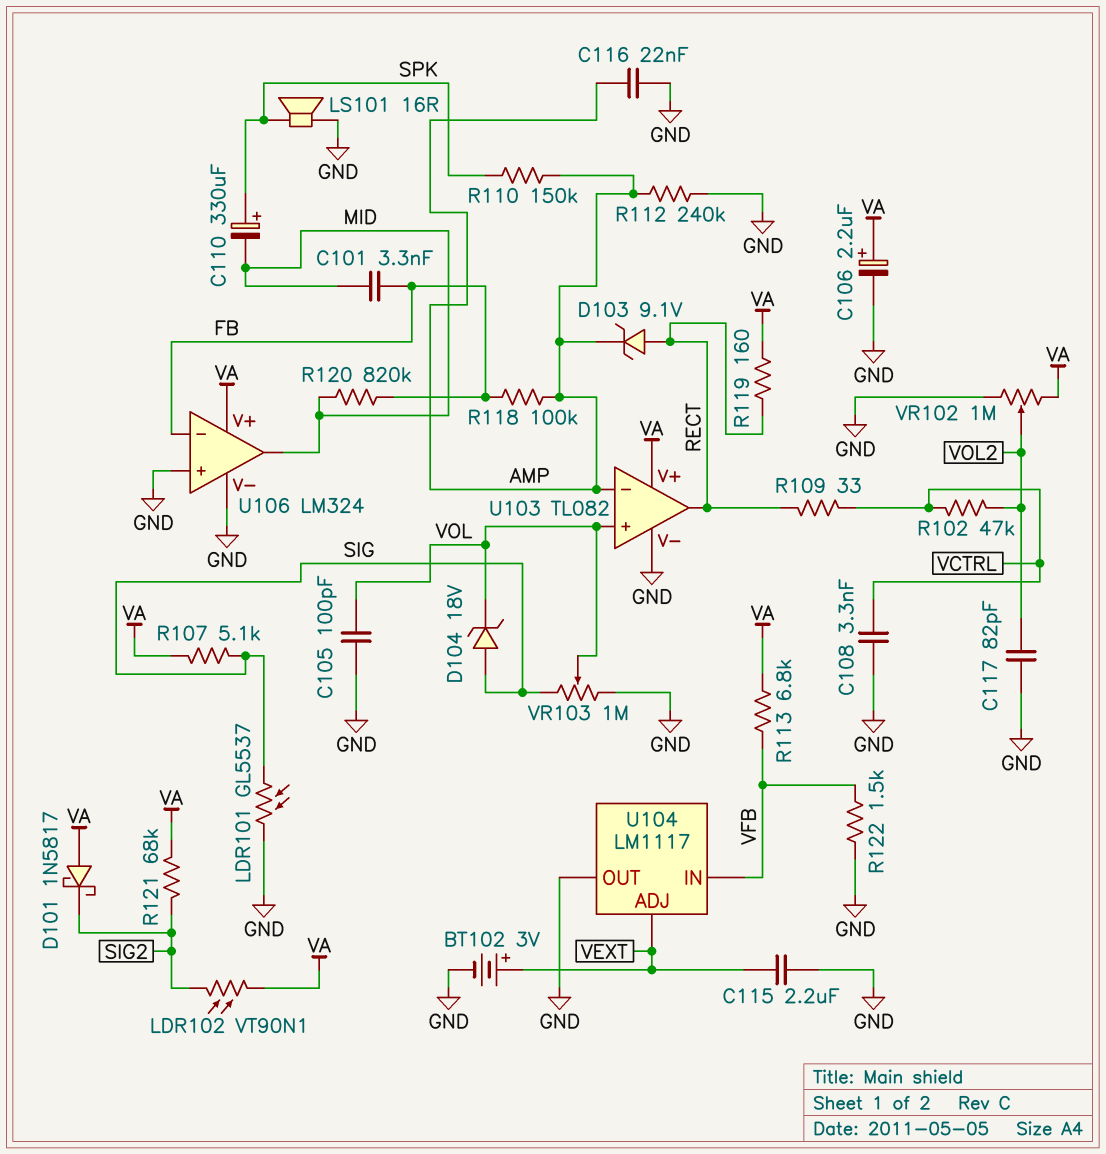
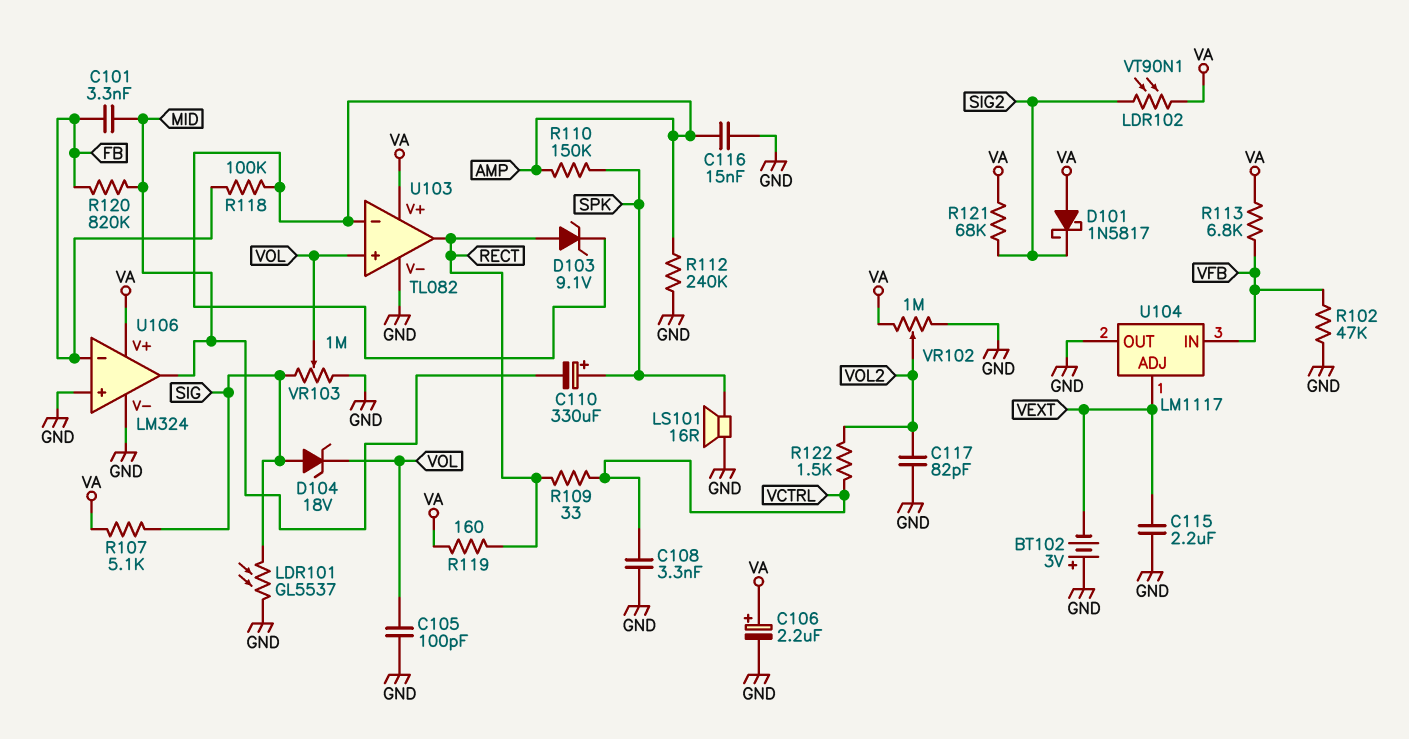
BT102: 3V (plus VEXT, minus GND) -> 3V (plus GND, minus VEXT)
C116: 22nF (AMP, GND) -> 15nF (AMP, GND)
R102: 47k (VCTRL, VOL2) -> 47k (GND, VFB)
R122: 1.5k (GND, VFB) -> 1.5k (VCTRL, VOL2)

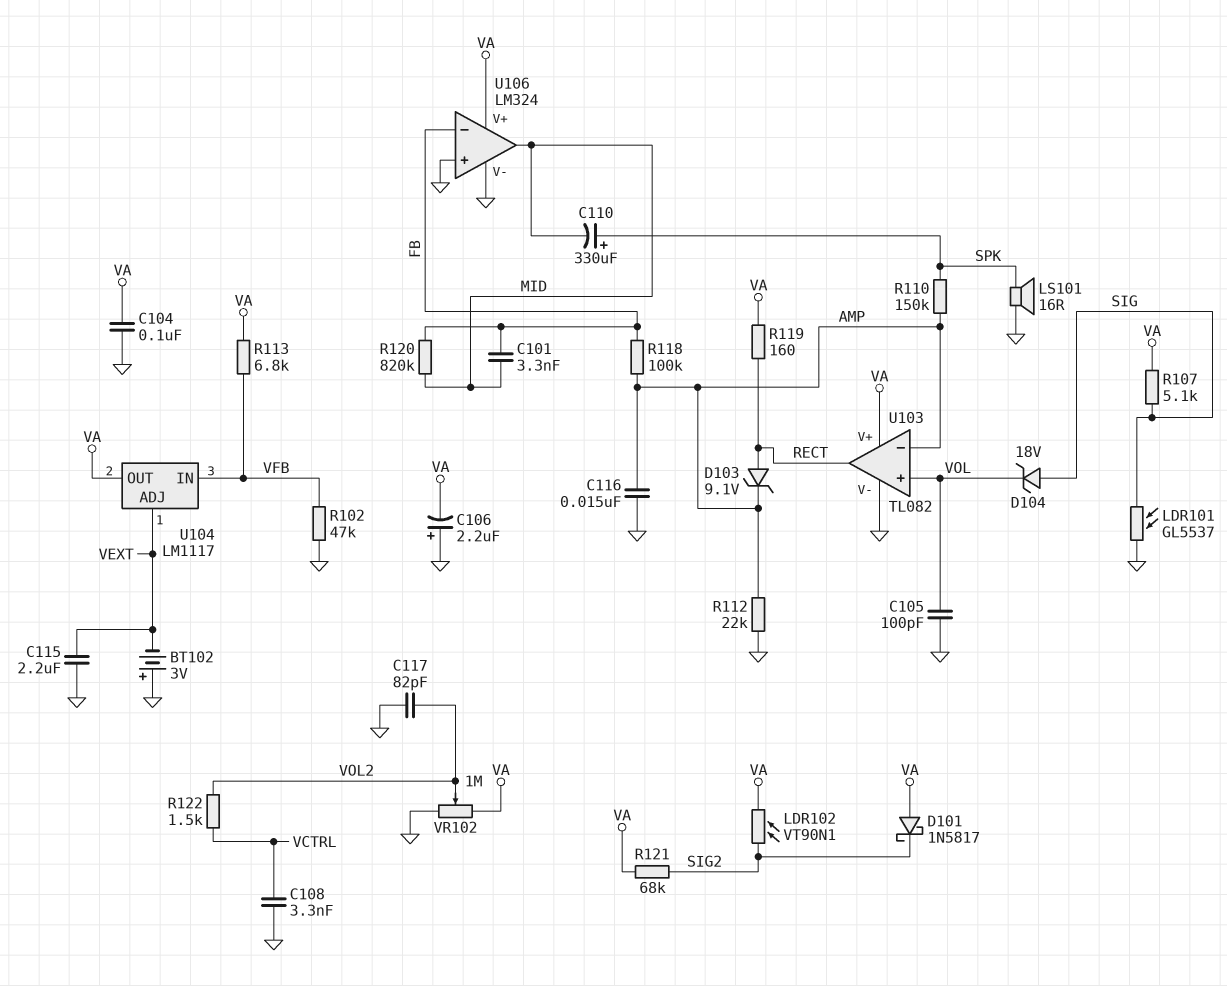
C104: none -> 100nF (GND, VA)
C106: 2.2uF (plus VA, minus GND) -> 2.2uF (plus GND, minus VA)
R109: 33 (RECT, VCTRL) -> none
R112: 240k (AMP, GND) -> 22k (AMP, GND)
U104 pin OUT: GND -> VA
VR103: 1M (GND, SIG, wiper VOL) -> none

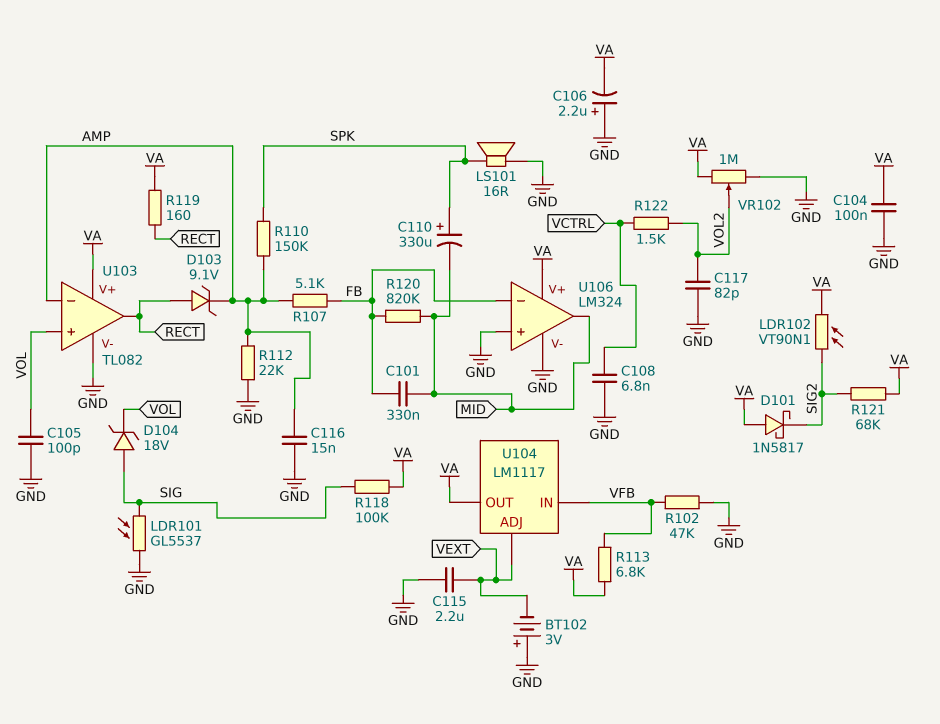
C101: 3.3nF (FB, MID) -> 330nF (FB, MID)
C108: 3.3nF (GND, VCTRL) -> 6.8nF (GND, VCTRL)
R107: 5.1k (SIG, VA) -> 5.1k (AMP, FB)
R118: 100k (AMP, FB) -> 100k (SIG, VA)

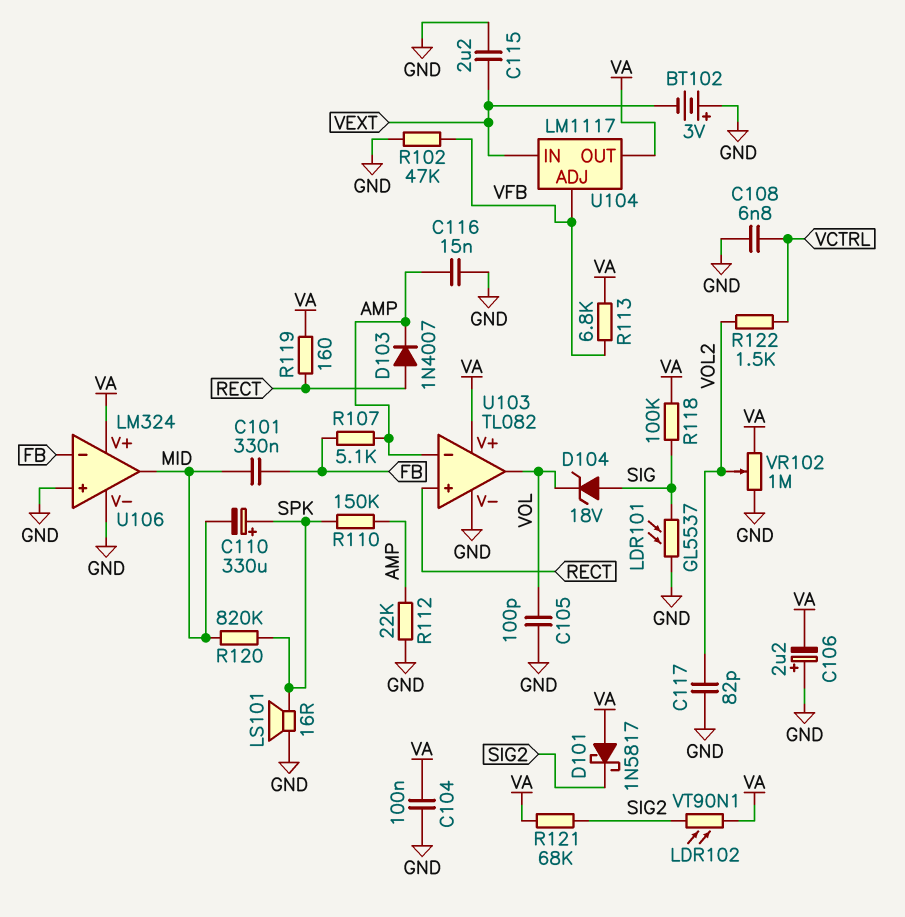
D103: zener 9.1V (A RECT, K AMP) -> diode 1N4007 (A RECT, K AMP)
R120: 820k (FB, MID) -> 820k (MID, SPK)
U103 pin in+: VOL -> RECT
U103 pin out: RECT -> VOL
U104 pin ADJ: VEXT -> VFB
U104 pin IN: VFB -> VEXT

